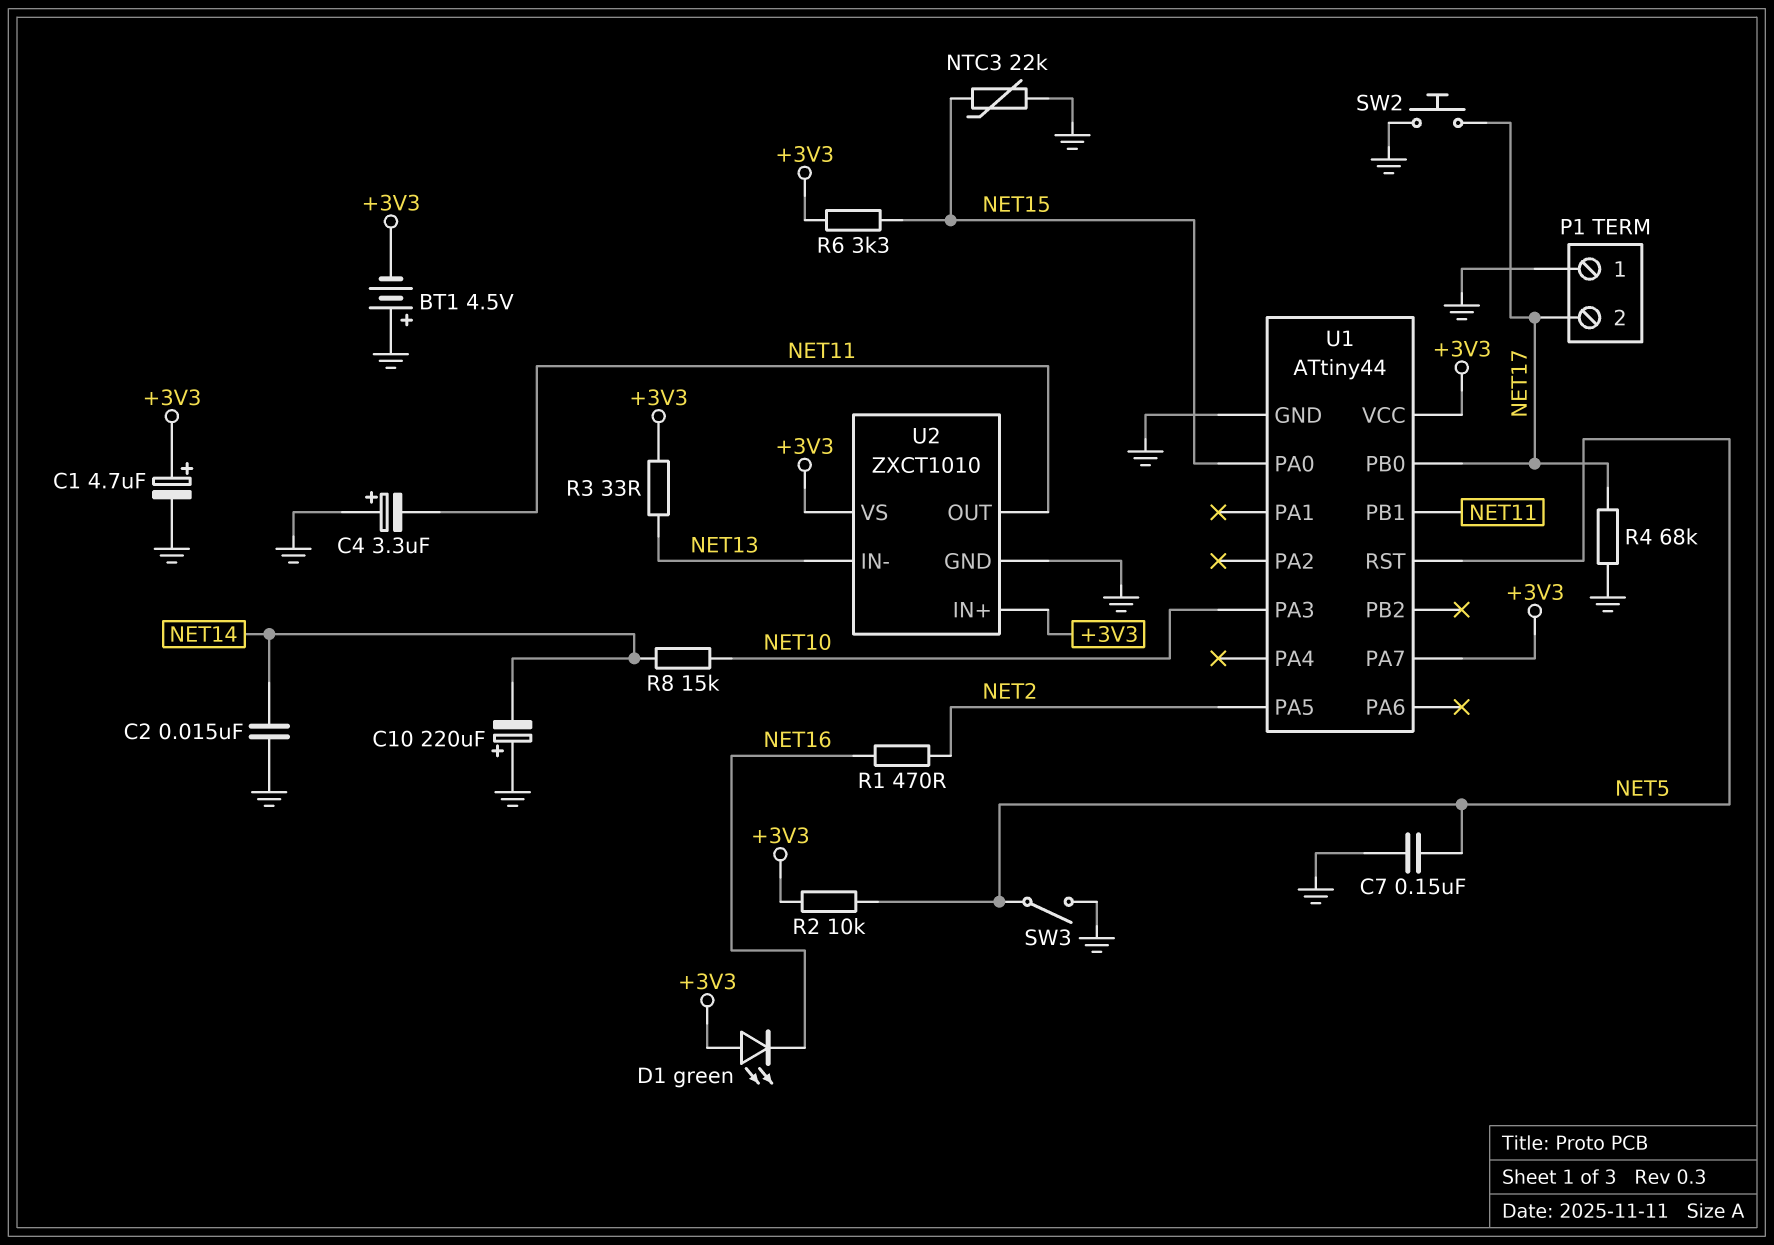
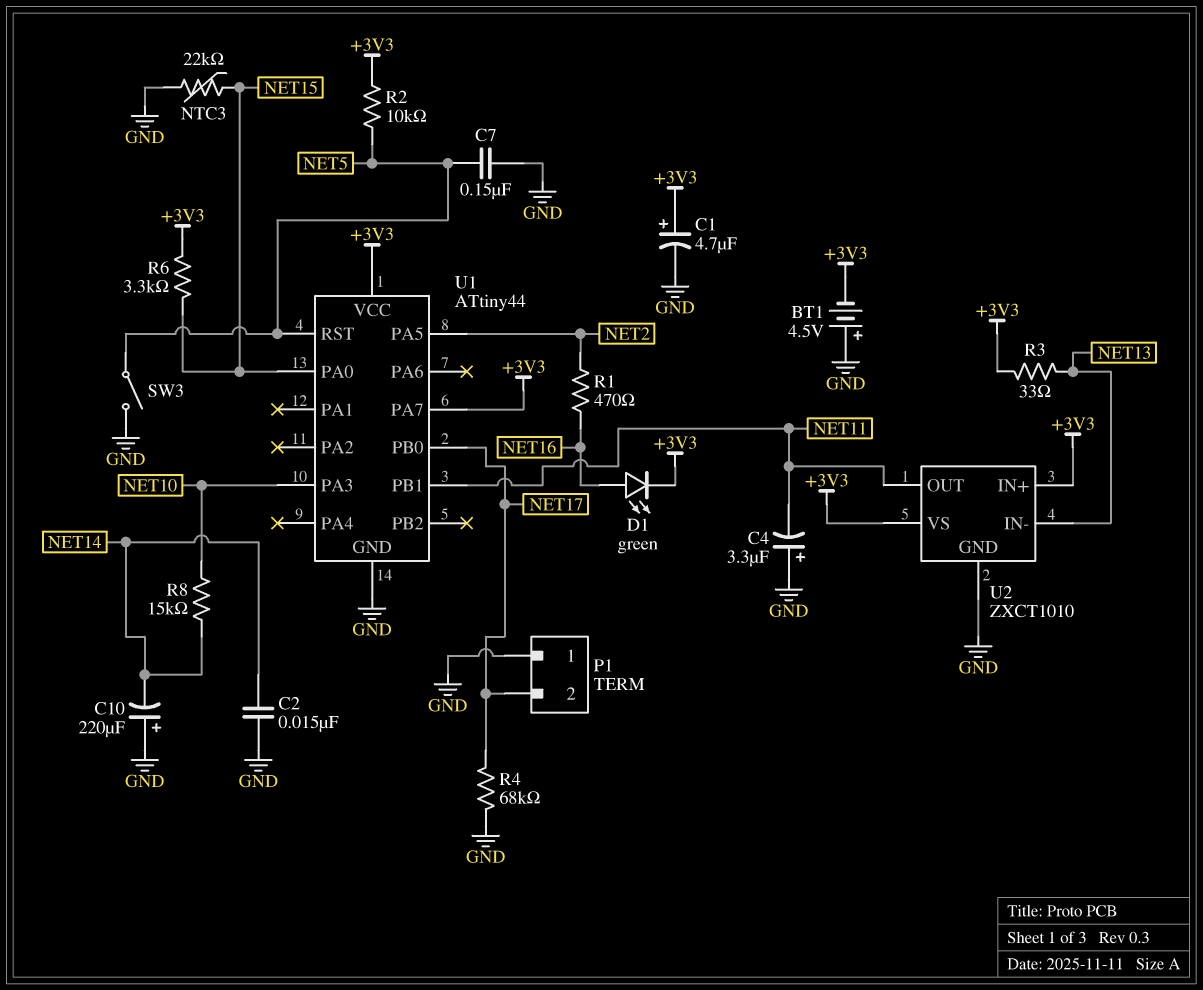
D1: LED green (A +3V3, K NET16) -> LED green (A NET16, K +3V3)
SW2: button (GND, NET17) -> none

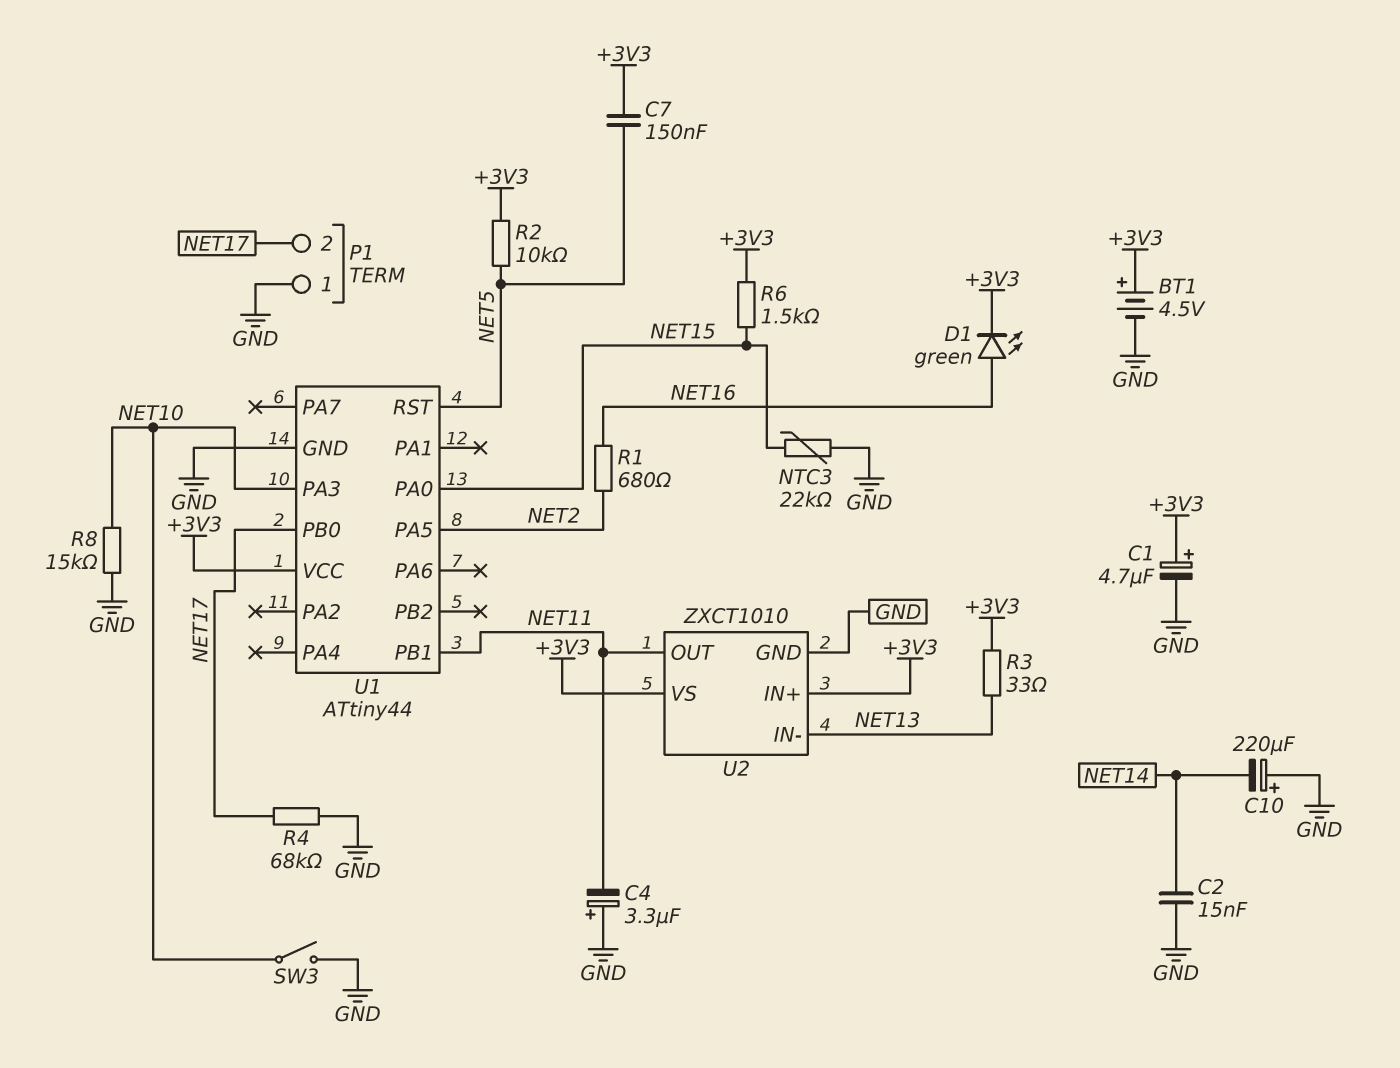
BT1: 4.5V (plus GND, minus +3V3) -> 4.5V (plus +3V3, minus GND)
C7: 150nF (GND, NET5) -> 150nF (+3V3, NET5)
R1: 470 (NET2, NET16) -> 680 (NET2, NET16)
R6: 3.3k (+3V3, NET15) -> 1.5k (+3V3, NET15)
R8: 15k (NET10, NET14) -> 15k (GND, NET10)
SW3: switch (GND, NET5) -> switch (GND, NET10)
U1 pin PA7: +3V3 -> none

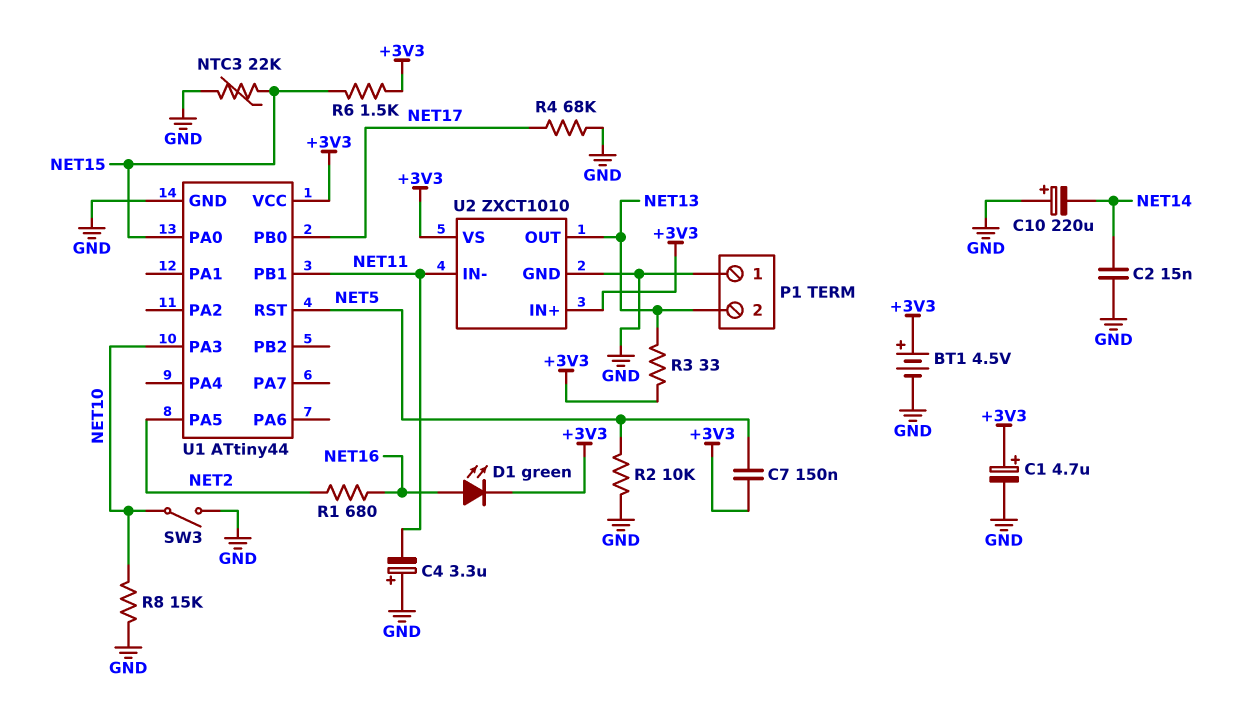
P1 pin 2: NET17 -> NET13
R2: 10k (+3V3, NET5) -> 10k (GND, NET5)
U2 pin IN-: NET13 -> NET11
U2 pin OUT: NET11 -> NET13

